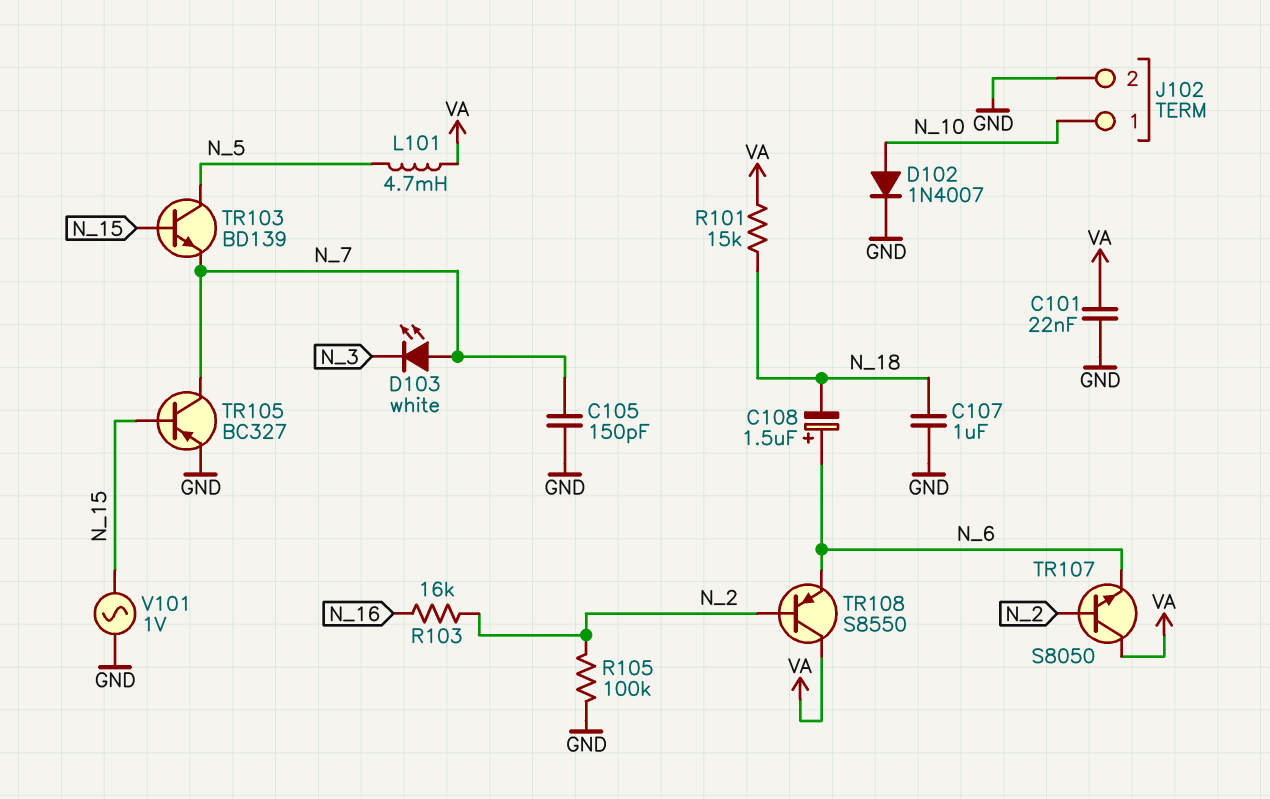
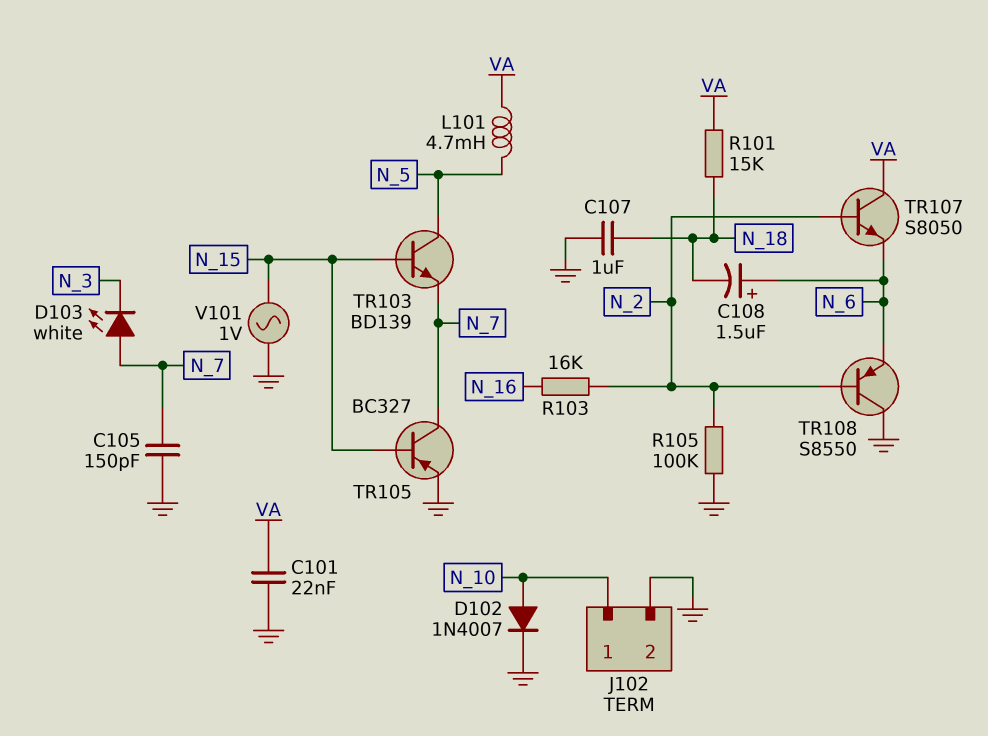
TR108: PNP S8550 (B N_2, C VA, E N_6) -> PNP S8550 (B N_2, C GND, E N_6)

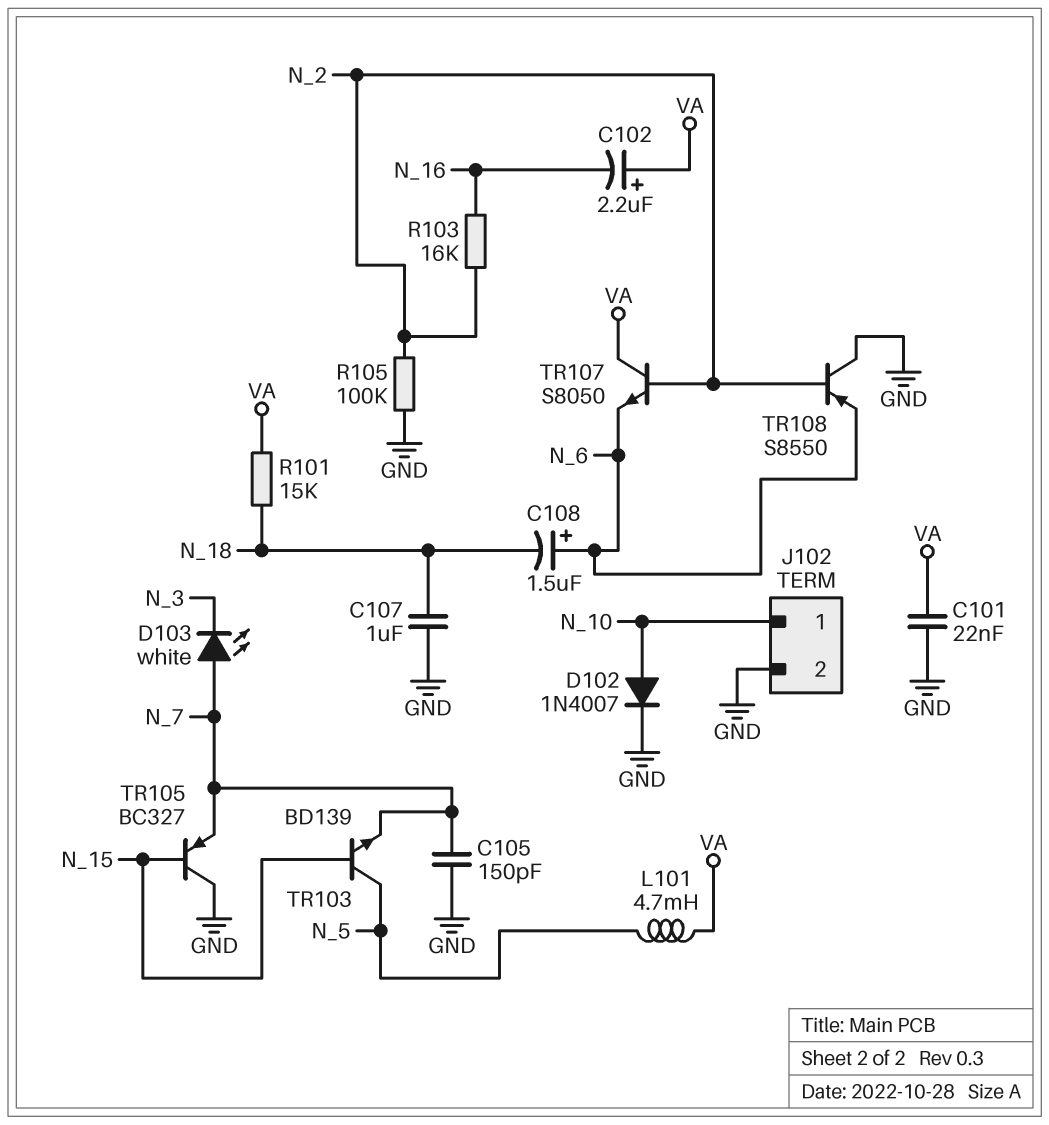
C102: none -> 2.2uF (plus VA, minus N_16)
TR105: PNP BC327 (B N_15, C N_7, E GND) -> PNP BC327 (B N_15, C GND, E N_7)
V101: AC 1V (GND, N_15) -> none

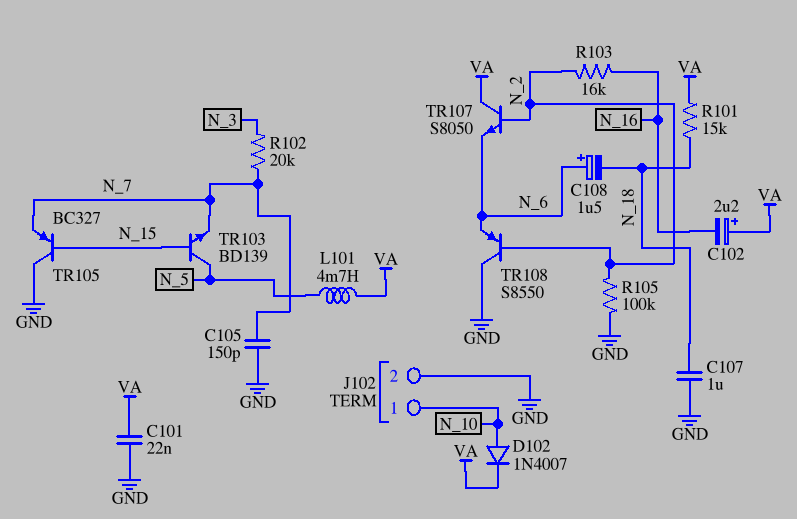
D102: diode 1N4007 (A N_10, K GND) -> diode 1N4007 (A N_10, K VA)
D103: LED white (A N_7, K N_3) -> none
R102: none -> 20k (N_3, N_7)

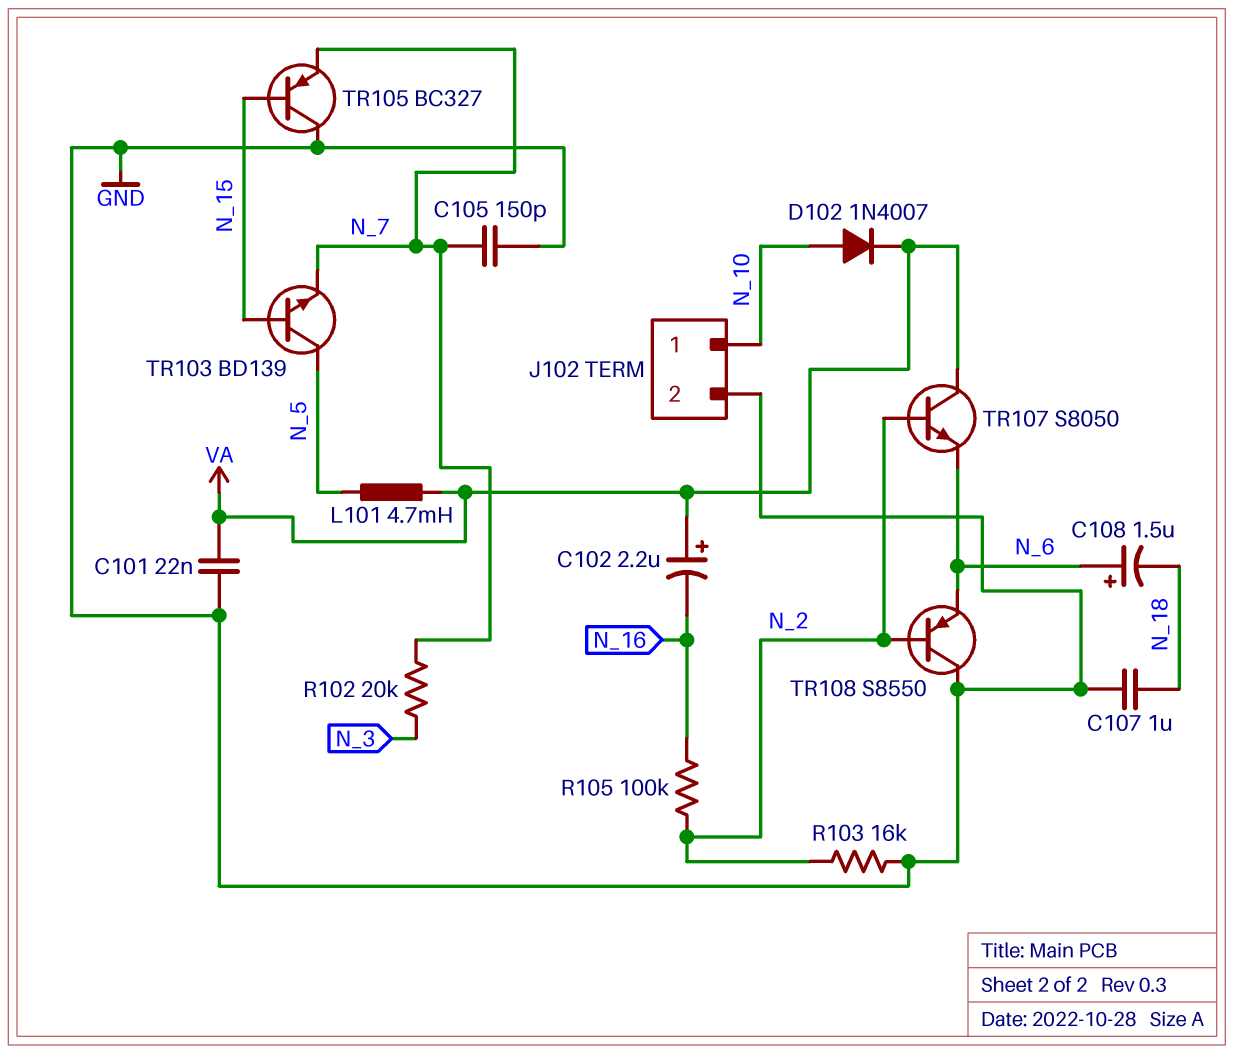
R101: 15k (N_18, VA) -> none
R103: 16k (N_2, N_16) -> 16k (GND, N_2)
R105: 100k (GND, N_2) -> 100k (N_2, N_16)

